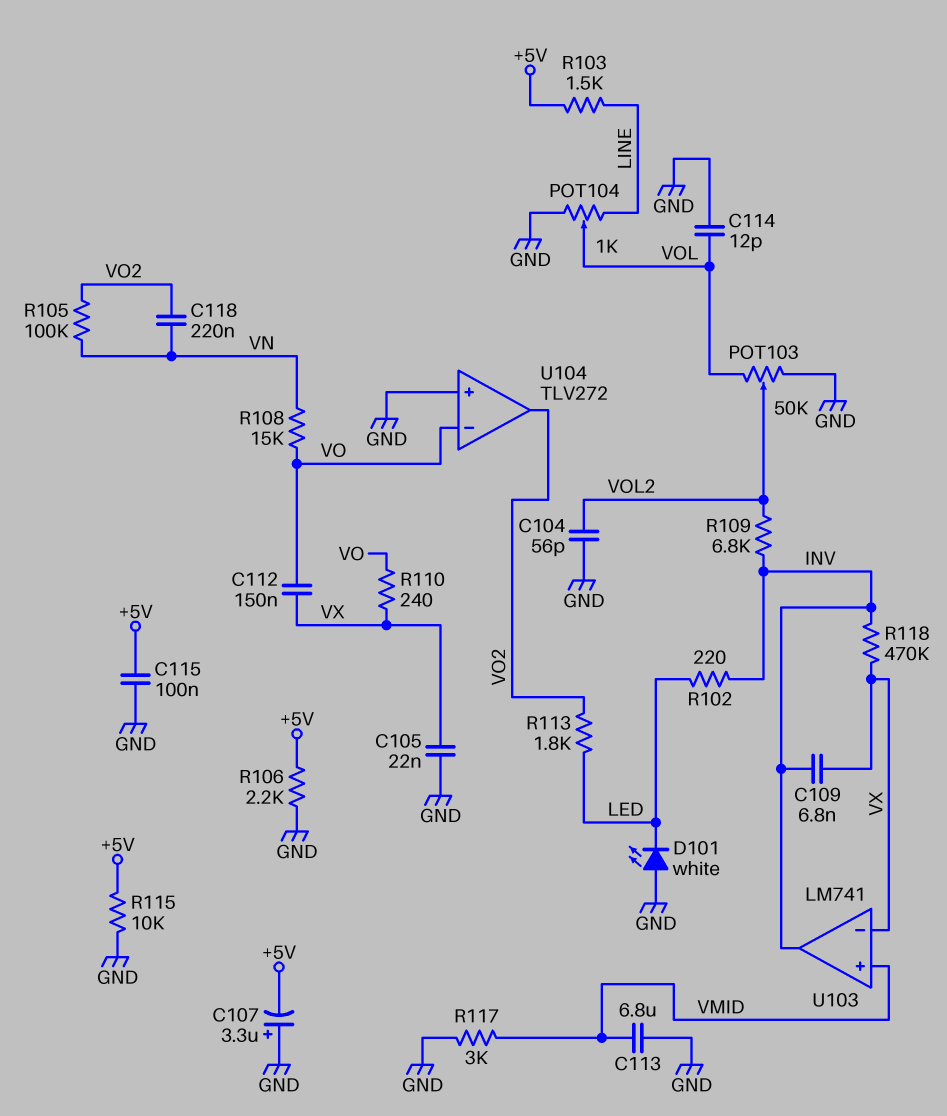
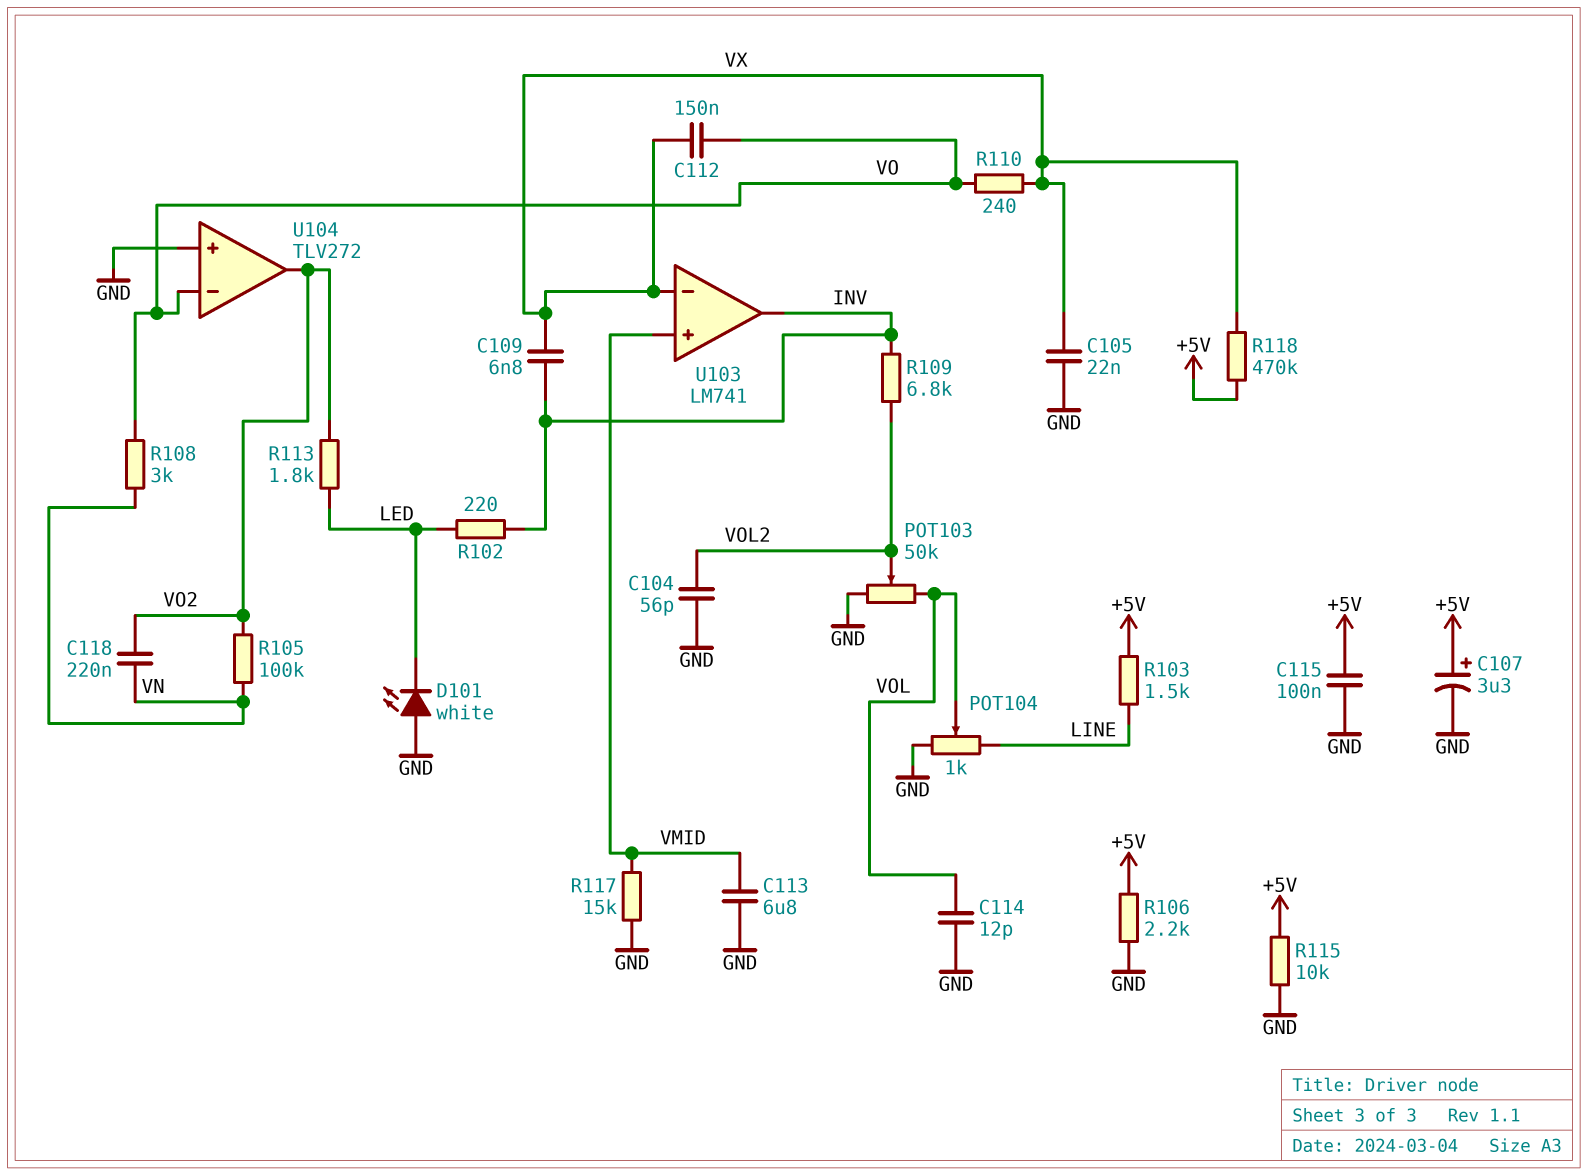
C107: 3.3uF (plus GND, minus +5V) -> 3.3uF (plus +5V, minus GND)
R108: 15k (VN, VO) -> 3k (VN, VO)
R117: 3k (GND, VMID) -> 15k (GND, VMID)
R118: 470k (INV, VX) -> 470k (+5V, VX)

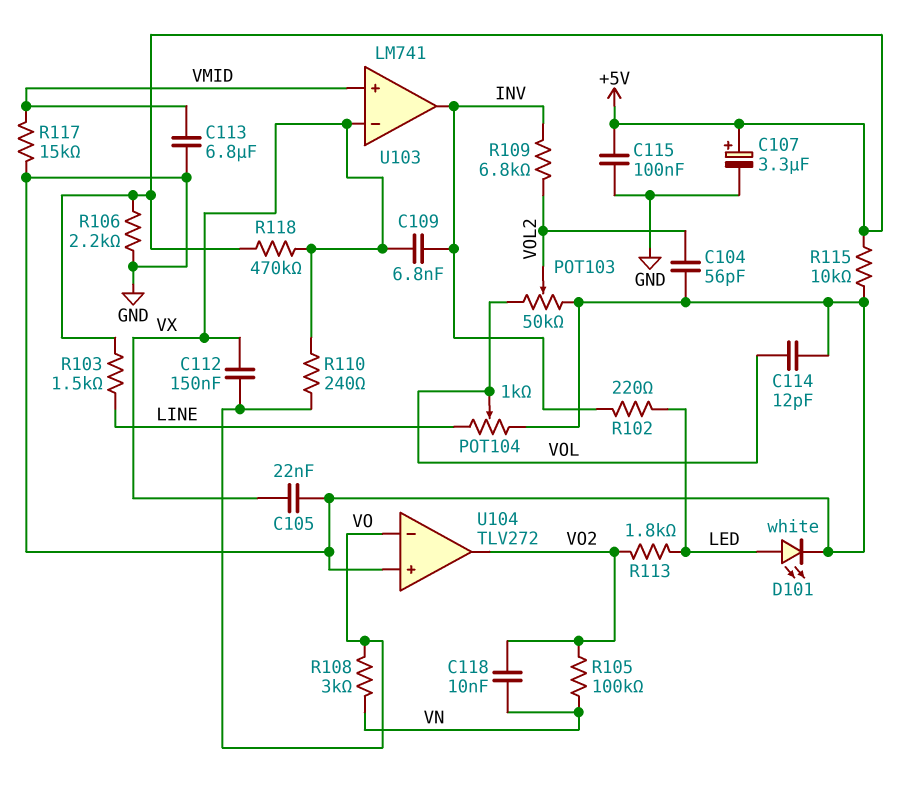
C118: 220nF (VN, VO2) -> 10nF (VN, VO2)
D101: LED white (A GND, K LED) -> LED white (A LED, K GND)

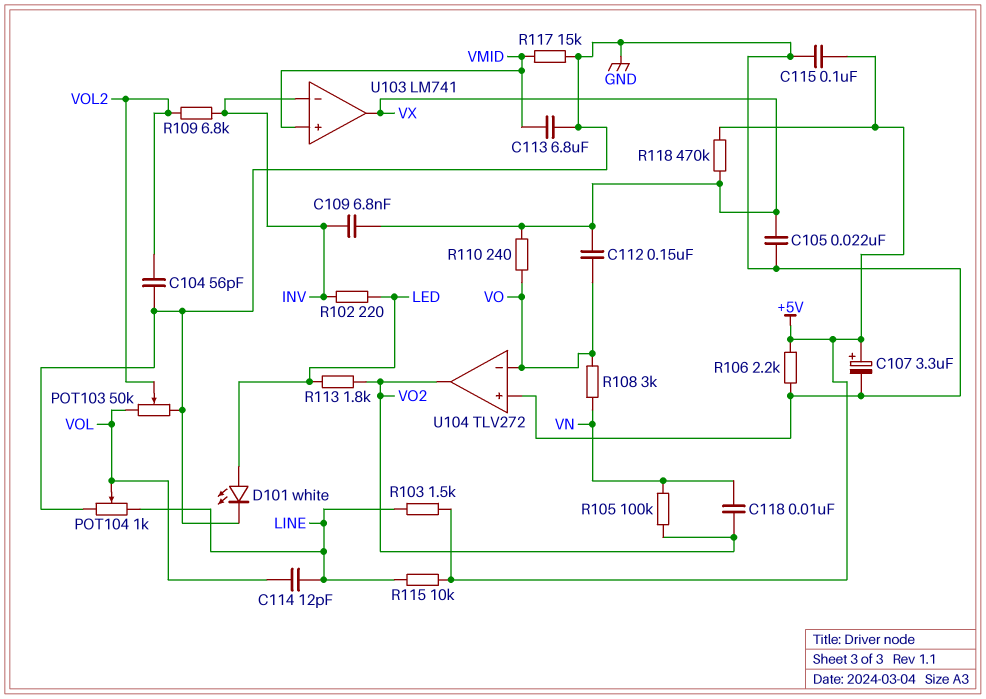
C114: 12pF (GND, VOL) -> 12pF (LINE, VOL)
R115: 10k (+5V, GND) -> 10k (+5V, LINE)
U103 pin in-: VX -> INV
U103 pin out: INV -> VX

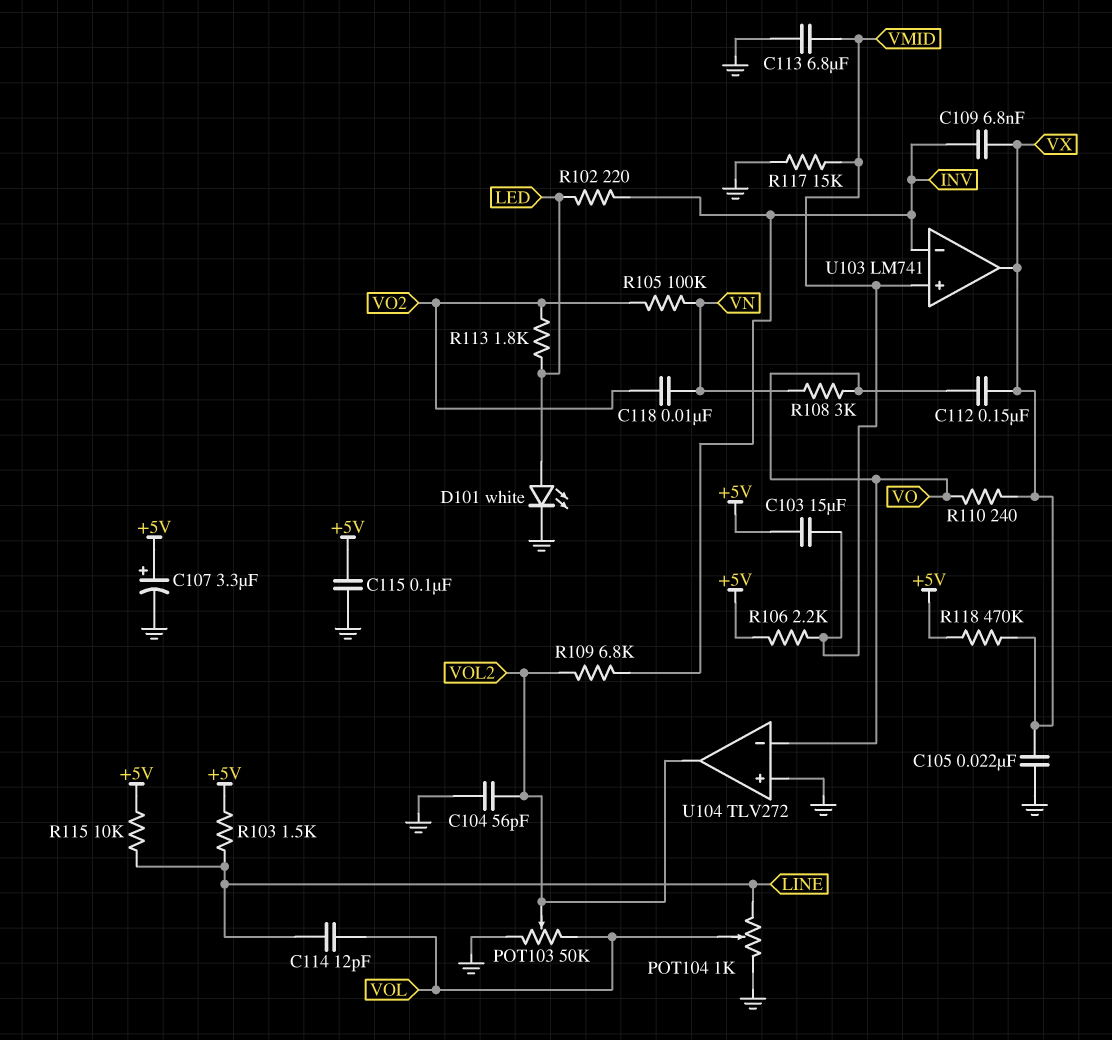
C103: none -> 15uF (+5V, VMID)
R106: 2.2k (+5V, GND) -> 2.2k (+5V, VMID)
U104 pin out: VO2 -> VOL2

